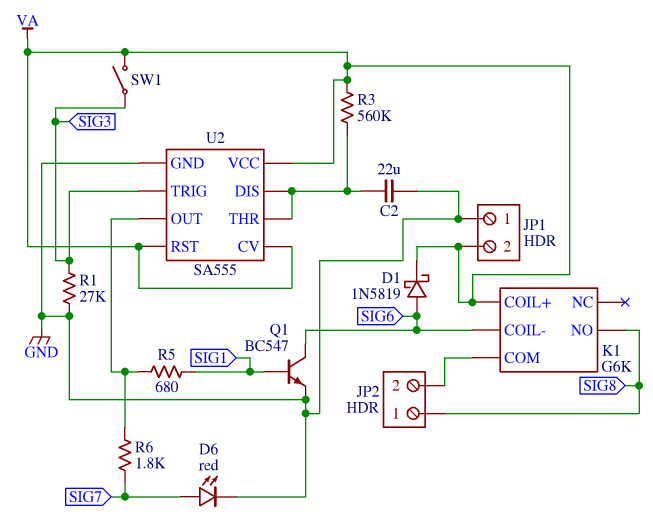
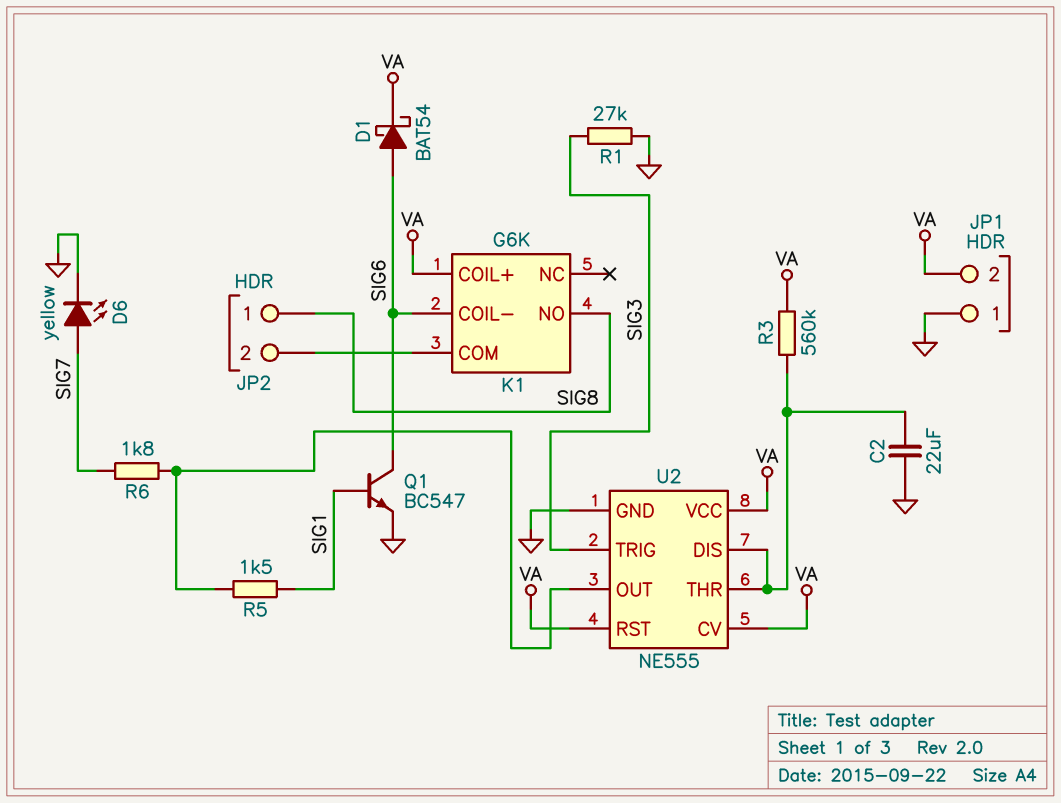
D1: schottky 1N5819 (A SIG6, K VA) -> schottky BAT54 (A SIG6, K VA)
D6: LED red (A SIG7, K GND) -> LED yellow (A SIG7, K GND)
R5: 680 (SIG1, U2/OUT) -> 1.5k (SIG1, U2/OUT)
SW1: switch (SIG3, VA) -> none
U2: SA555 -> NE555

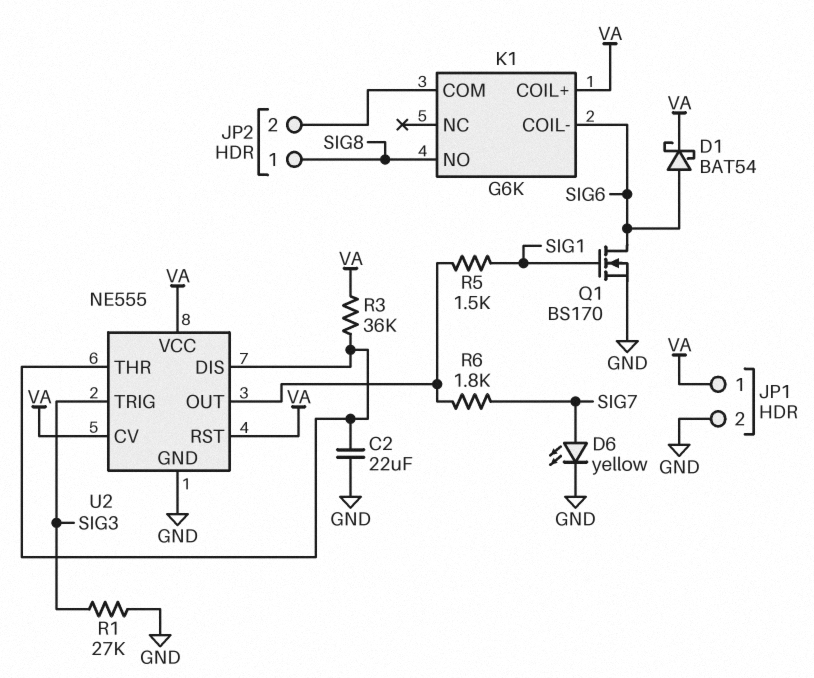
JP1 pin 1: GND -> VA
JP1 pin 2: VA -> GND
Q1: NPN BC547 (B SIG1, C SIG6, E GND) -> NMOS BS170 (G SIG1, D SIG6, S GND)
R3: 560k (U2/DIS, VA) -> 36k (U2/DIS, VA)

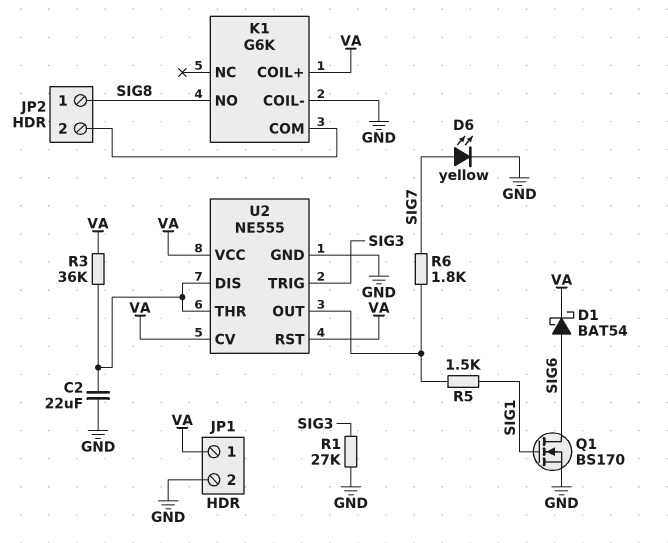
K1 pin COIL-: SIG6 -> GND

